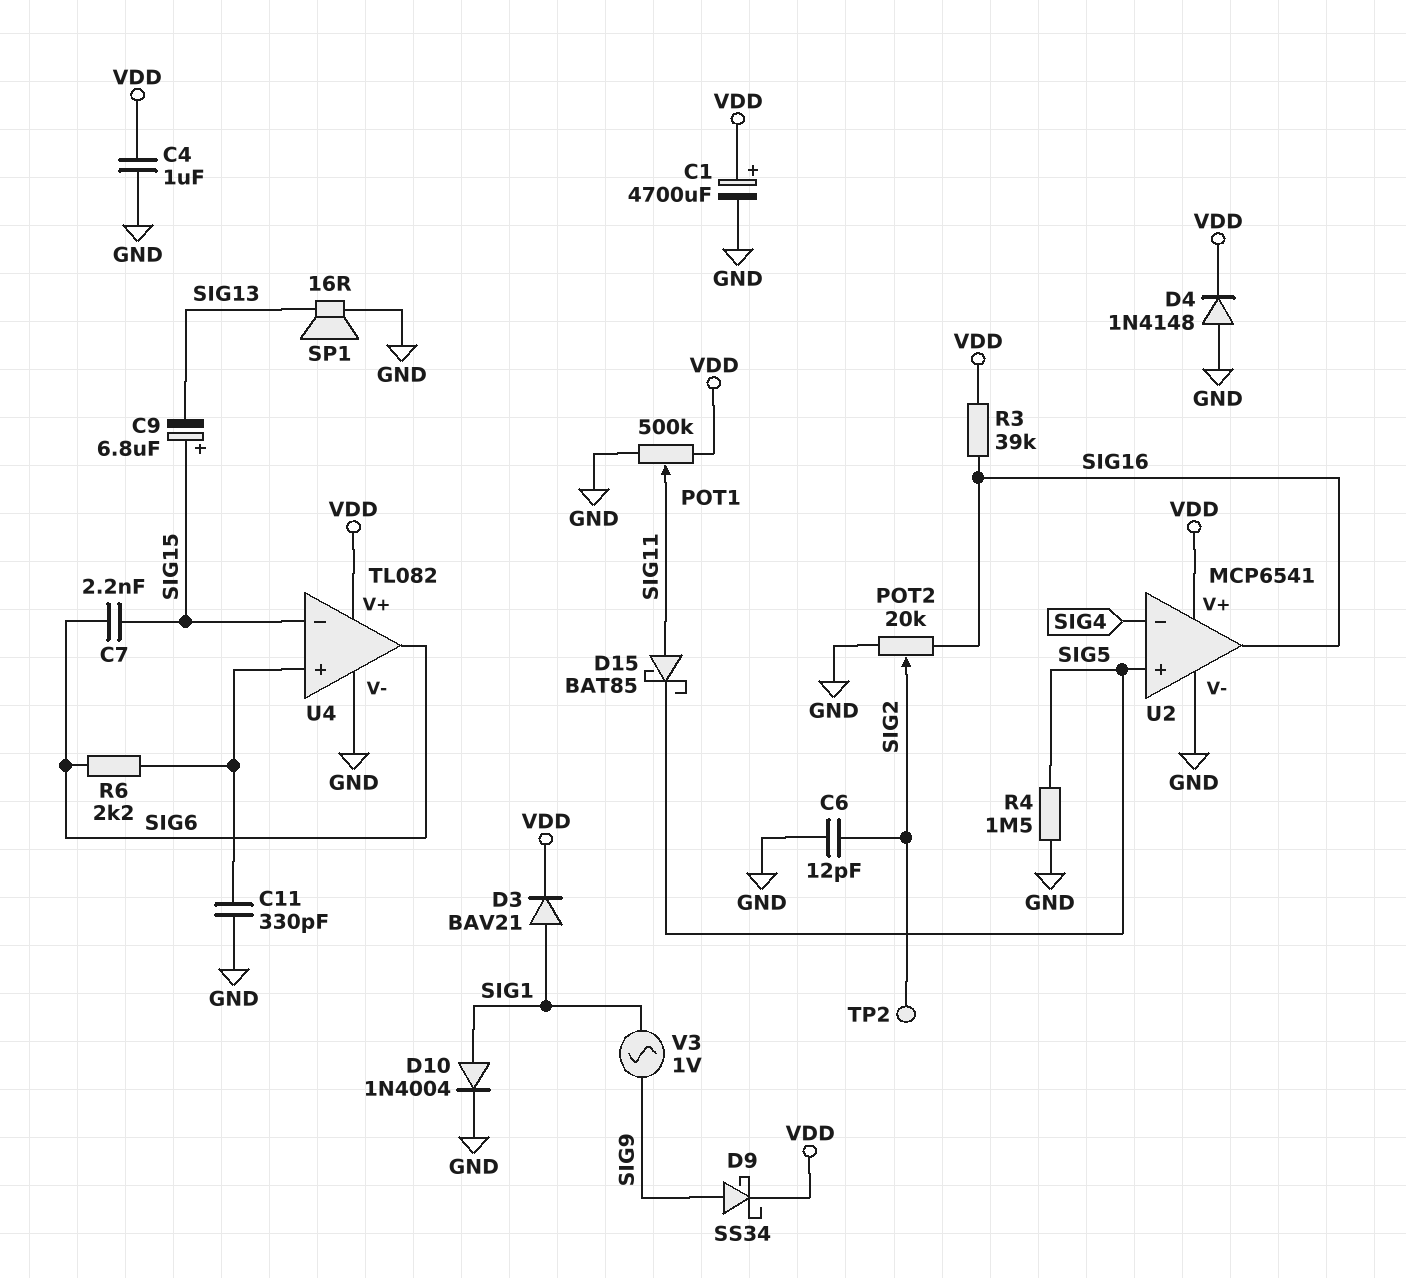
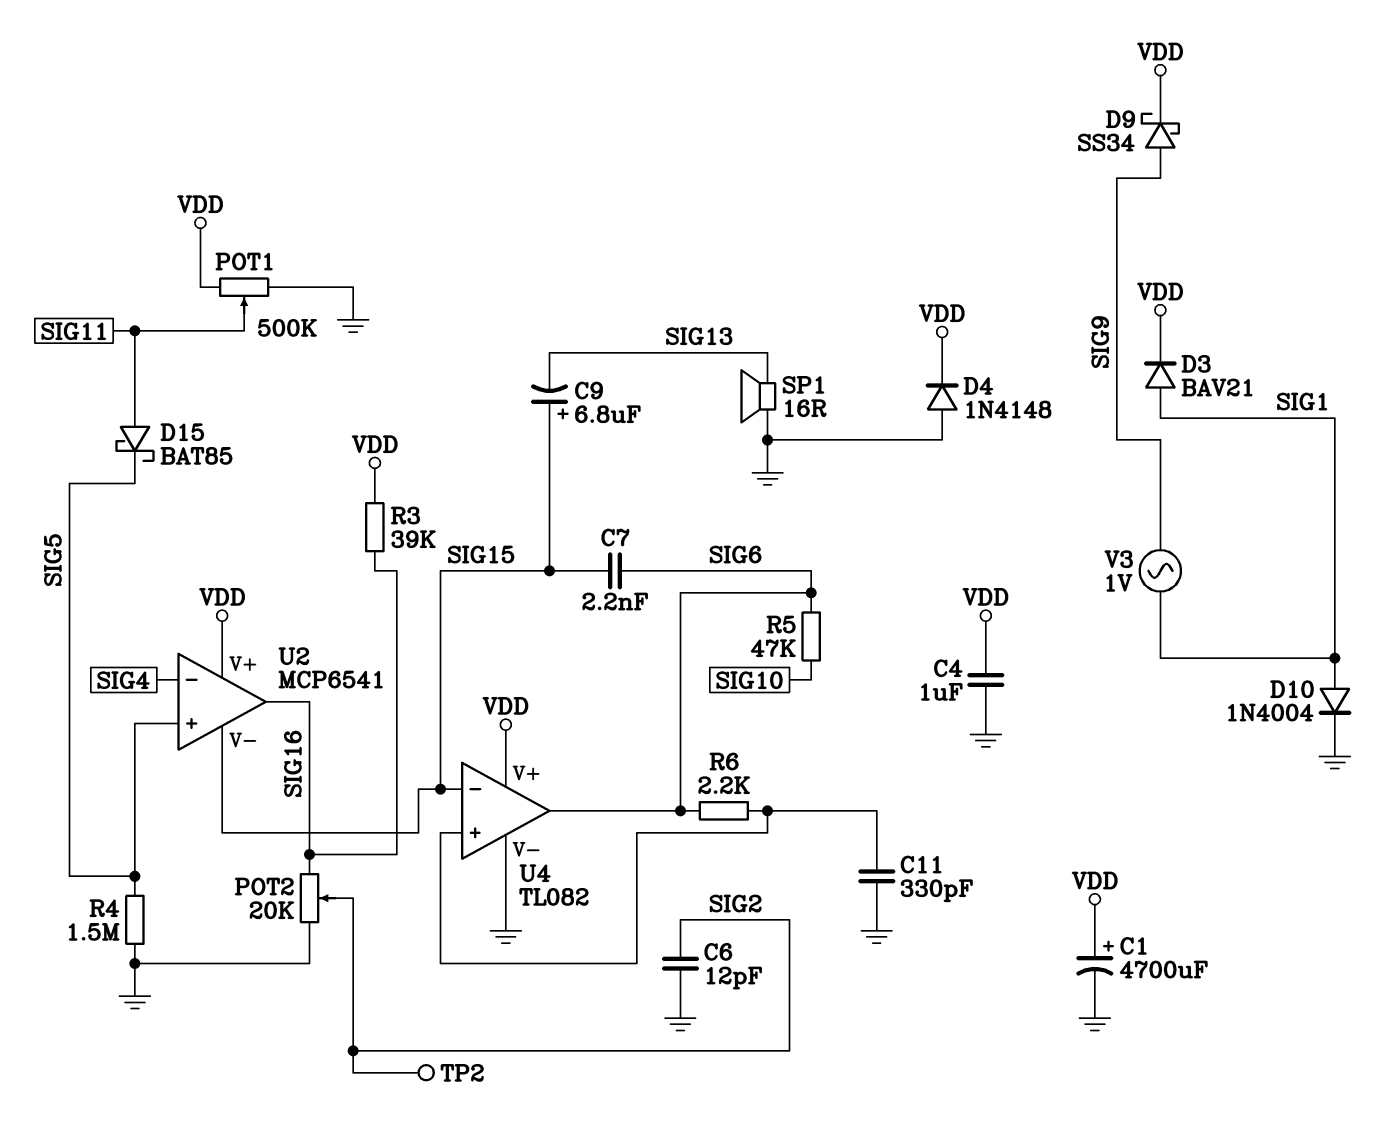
R5: none -> 47k (SIG6, SIG10)
U2 pin V-: GND -> SIG15

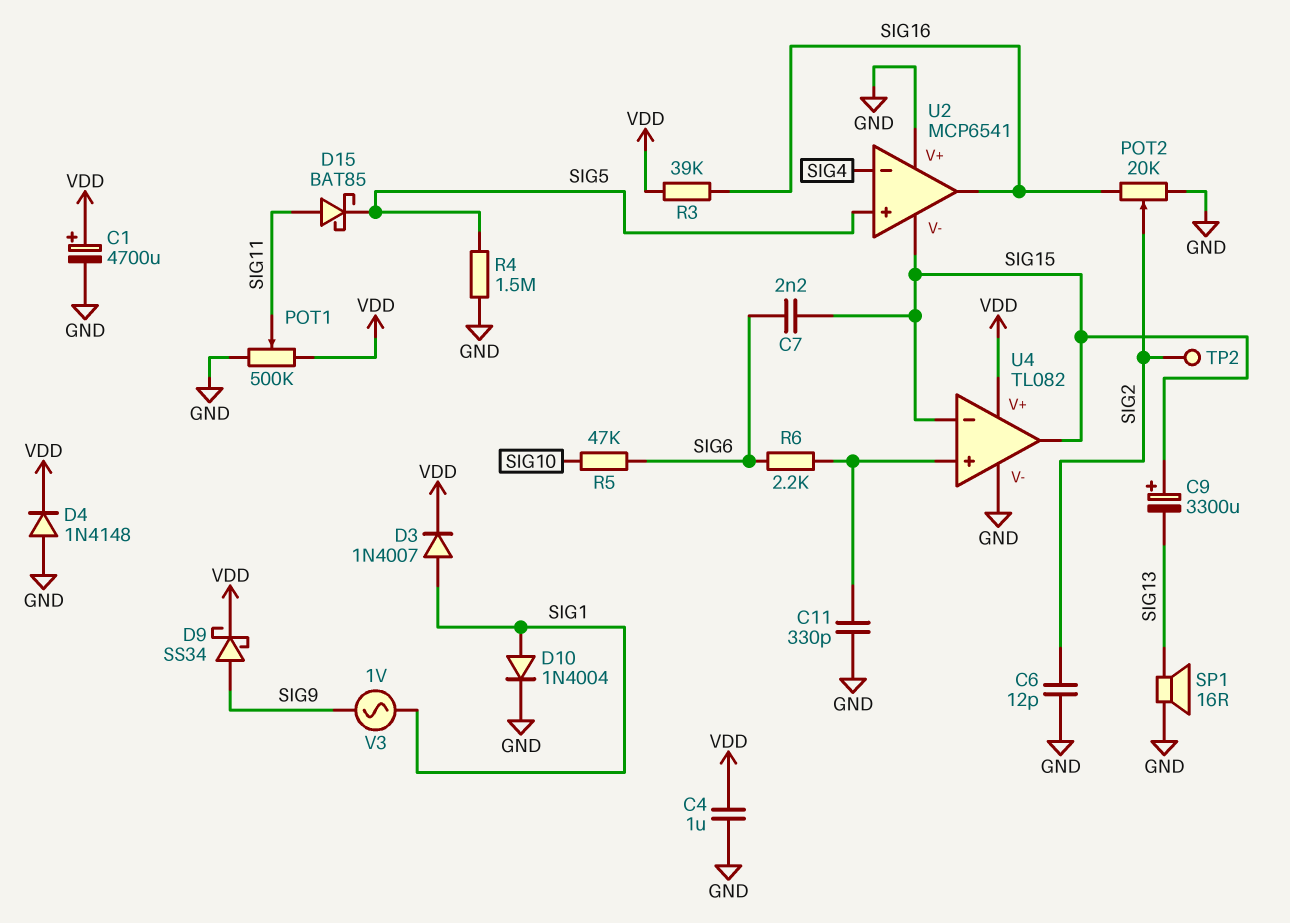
C9: 6.8uF (plus SIG15, minus SIG13) -> 3300uF (plus SIG15, minus SIG13)
D3: diode BAV21 (A SIG1, K VDD) -> diode 1N4007 (A SIG1, K VDD)
U2 pin V+: VDD -> GND
U4 pin out: SIG6 -> SIG15

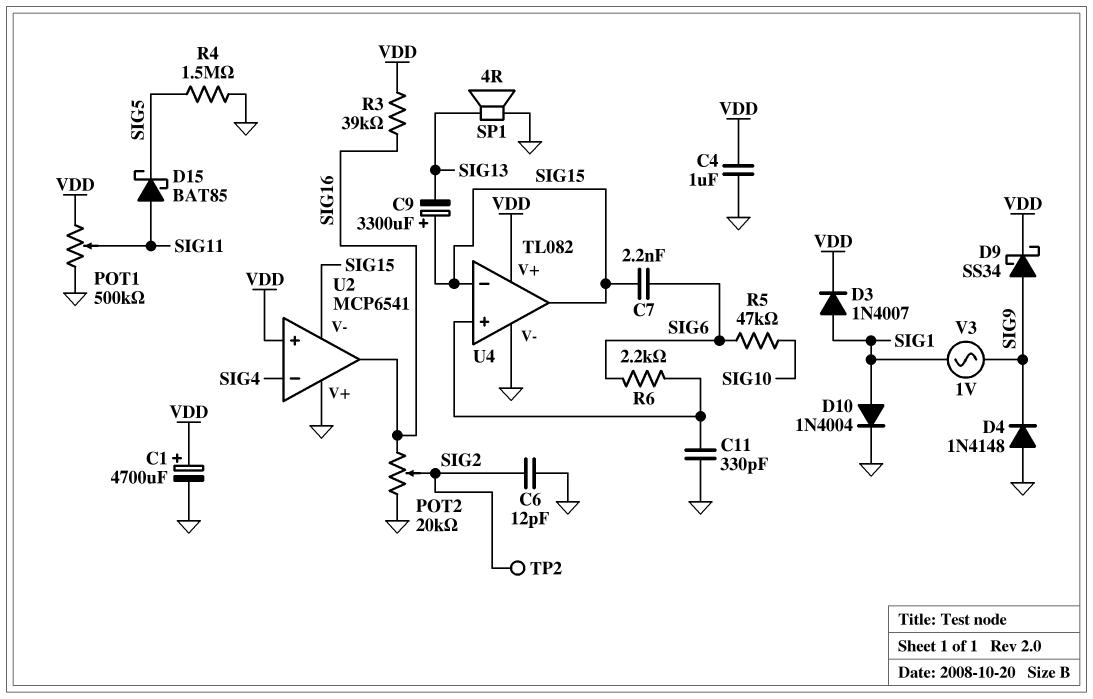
D4: diode 1N4148 (A GND, K VDD) -> diode 1N4148 (A GND, K SIG9)
SP1: speaker 16R (GND, SIG13) -> speaker 4R (GND, SIG13)
U2 pin in+: SIG5 -> VDD

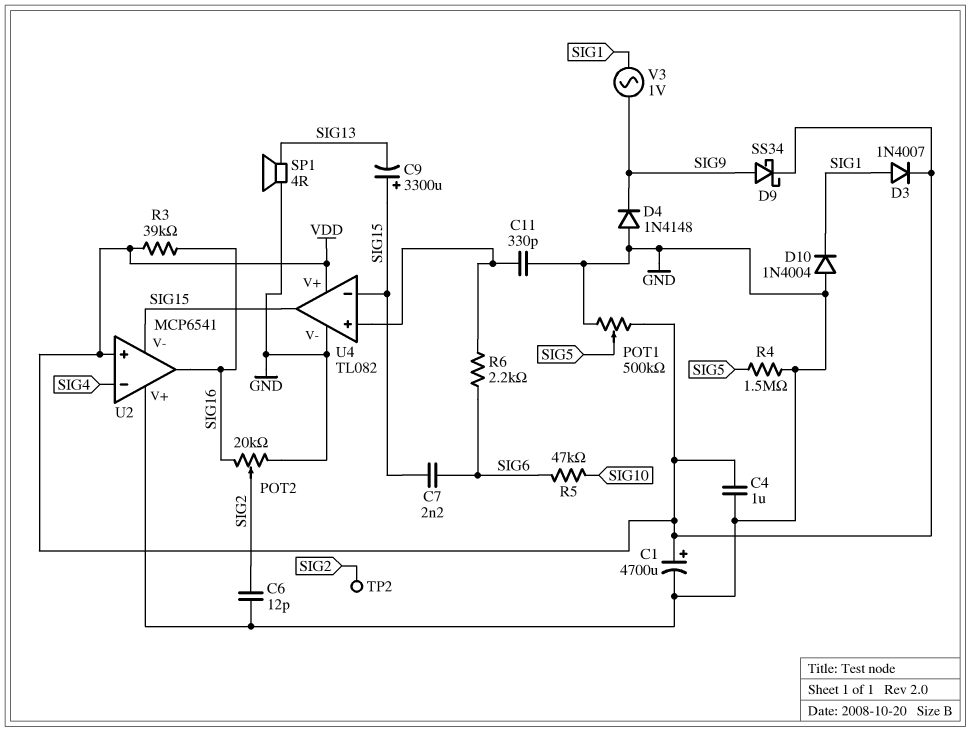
D10: diode 1N4004 (A SIG1, K GND) -> diode 1N4004 (A GND, K SIG1)
D15: schottky BAT85 (A SIG11, K SIG5) -> none
POT1: 500k (GND, VDD, wiper SIG11) -> 500k (GND, VDD, wiper SIG5)

